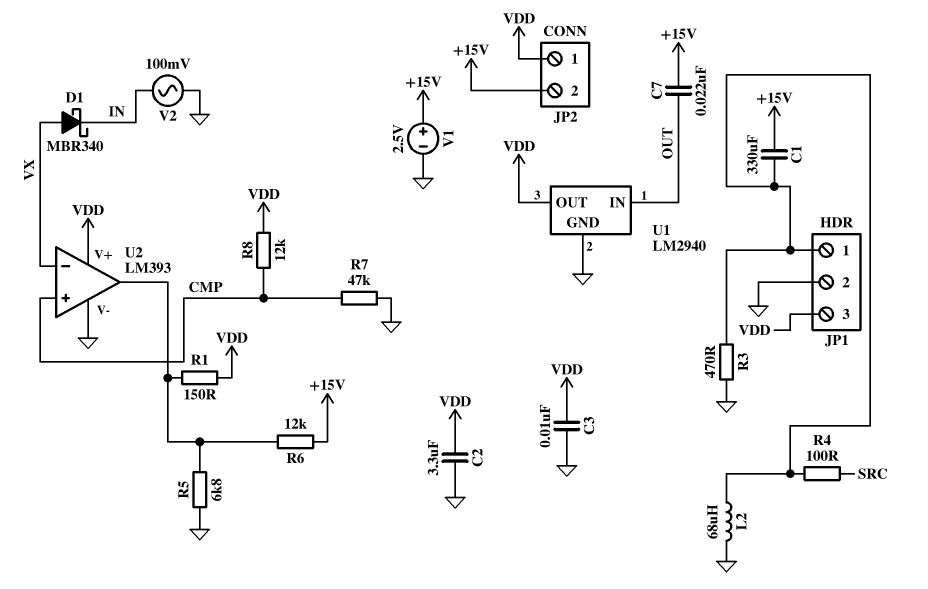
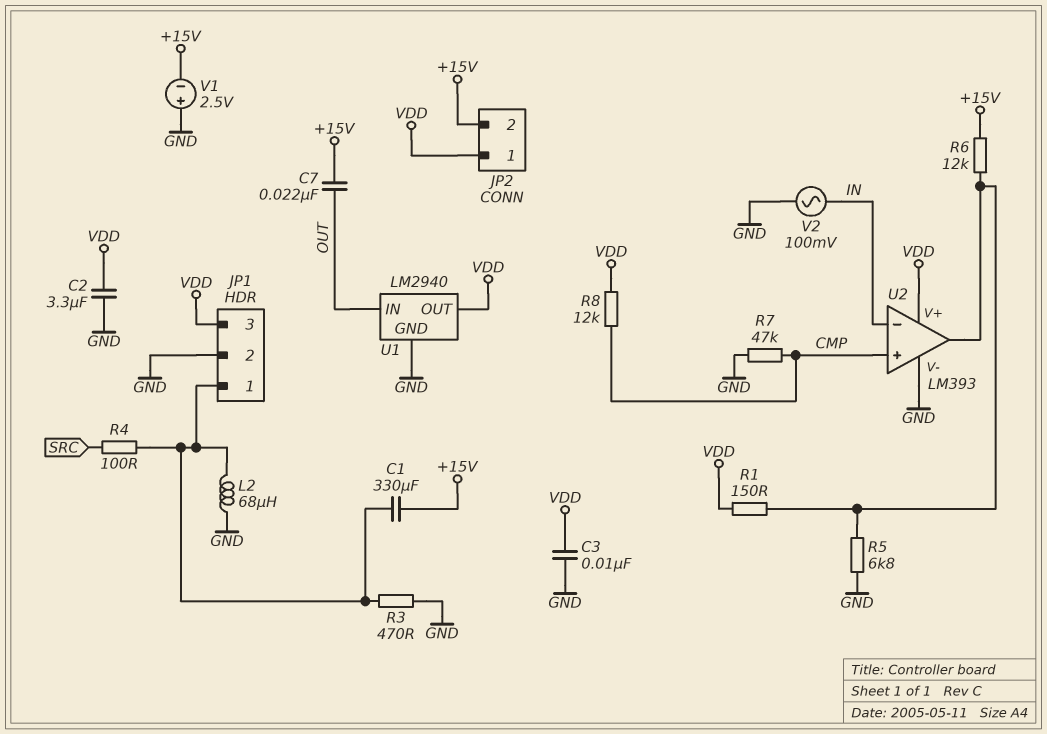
D1: schottky MBR340 (A VX, K IN) -> none
U2 pin in-: VX -> IN
V1: 2.5V (plus +15V, minus GND) -> 2.5V (plus GND, minus +15V)

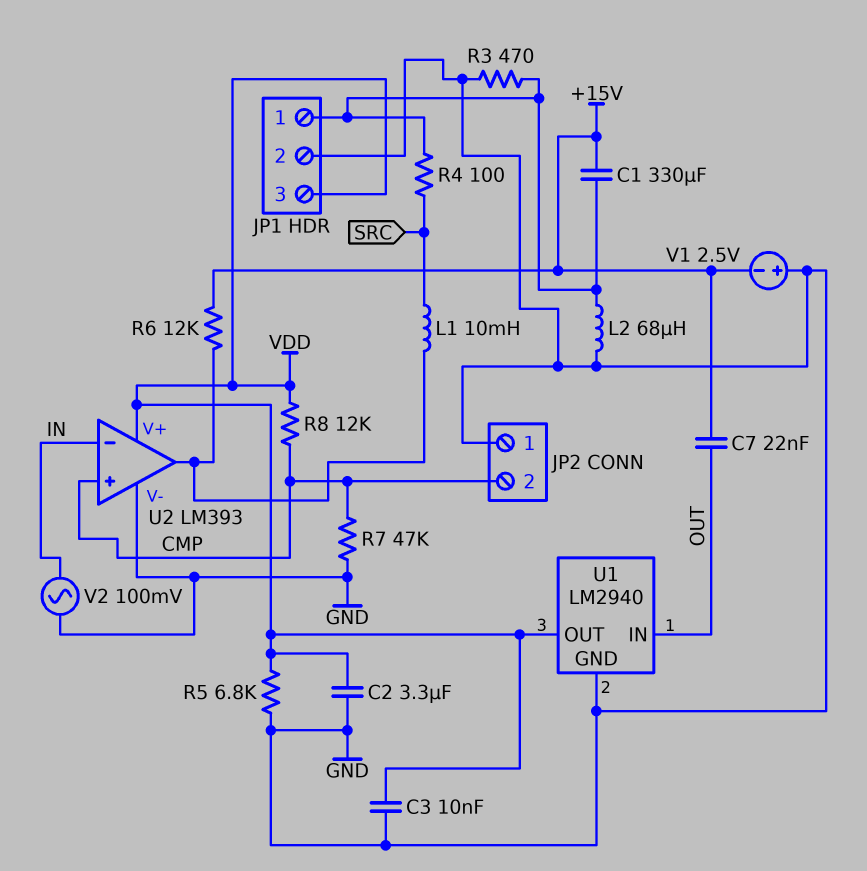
JP2 pin 1: VDD -> GND
JP2 pin 2: +15V -> CMP
L1: none -> 10mH (SRC, U2/out)
R1: 150 (U2/out, VDD) -> none
R5: 6.8k (GND, U2/out) -> 6.8k (GND, VDD)

